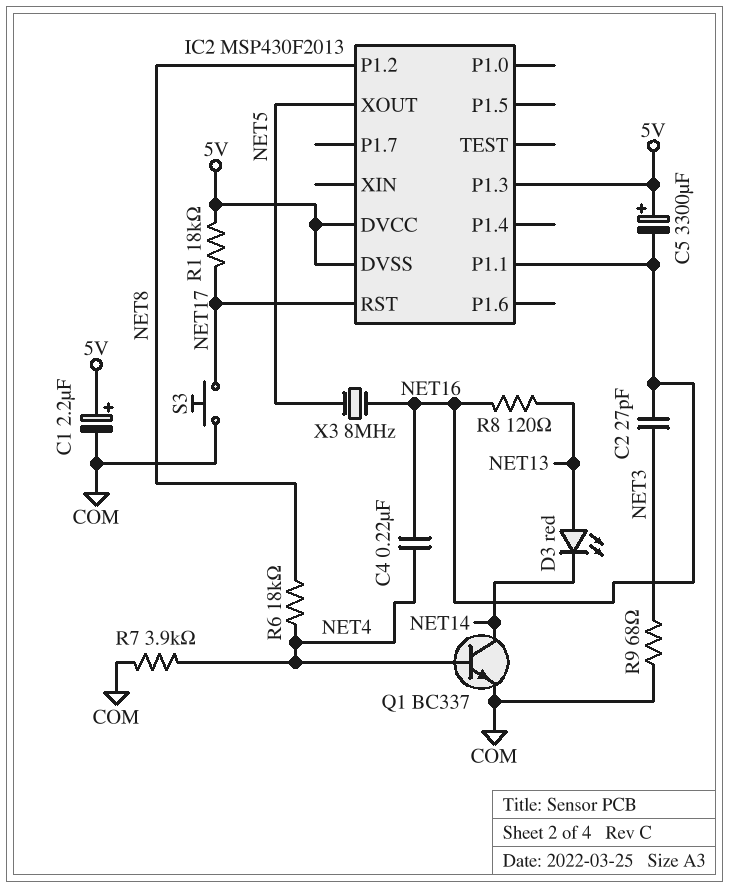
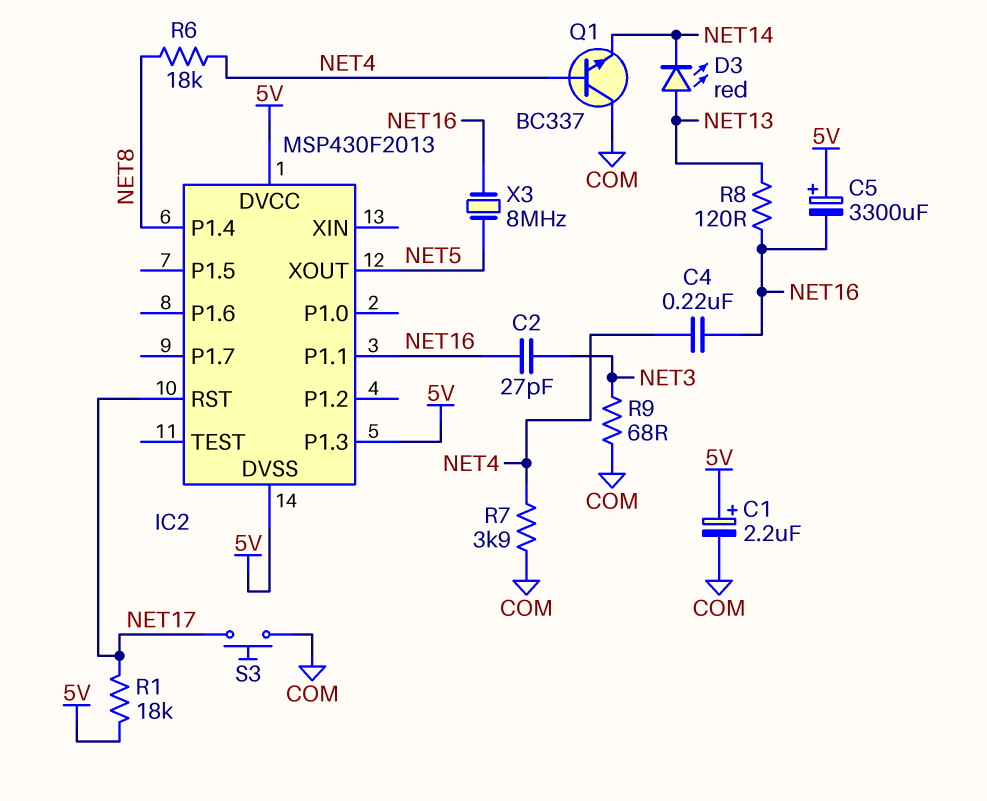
IC2 pin P1.2: NET8 -> none
IC2 pin P1.4: none -> NET8
Q1: NPN BC337 (B NET4, C NET14, E COM) -> NPN BC337 (B NET4, C COM, E NET14)

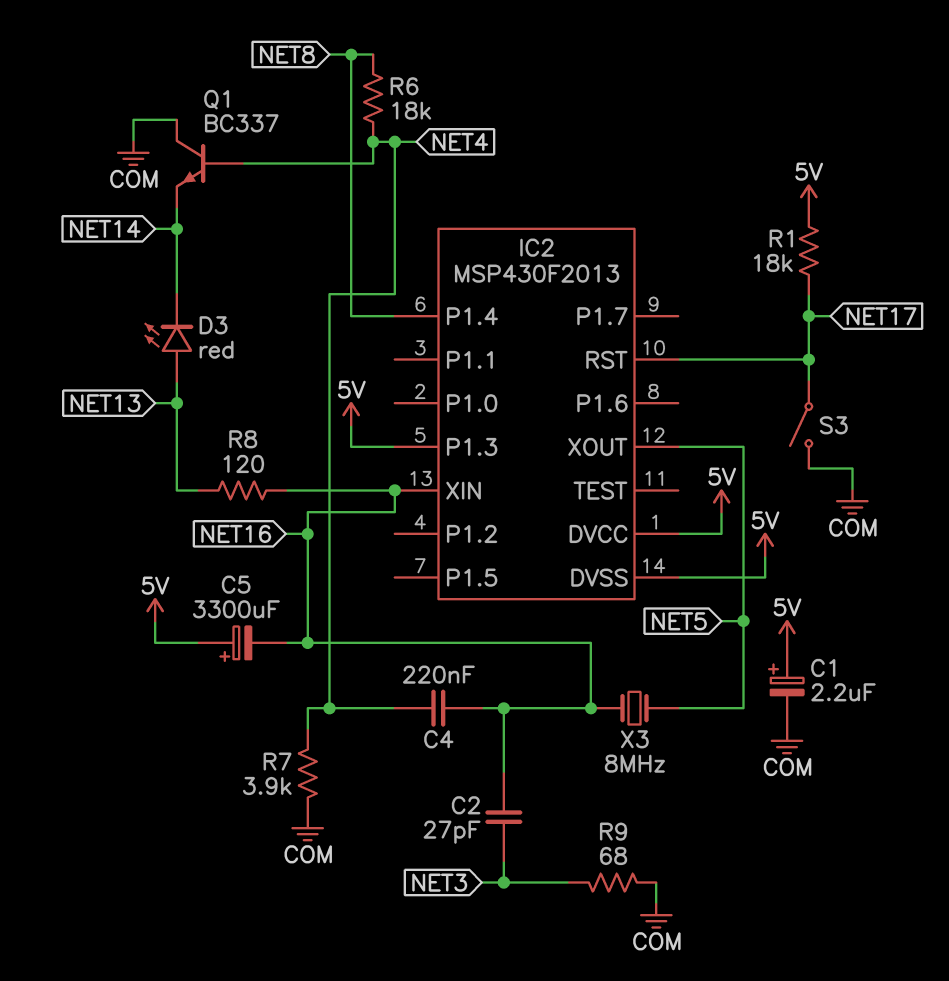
IC2 pin P1.1: NET16 -> none
IC2 pin XIN: none -> NET16
S3: button (COM, NET17) -> switch (COM, NET17)

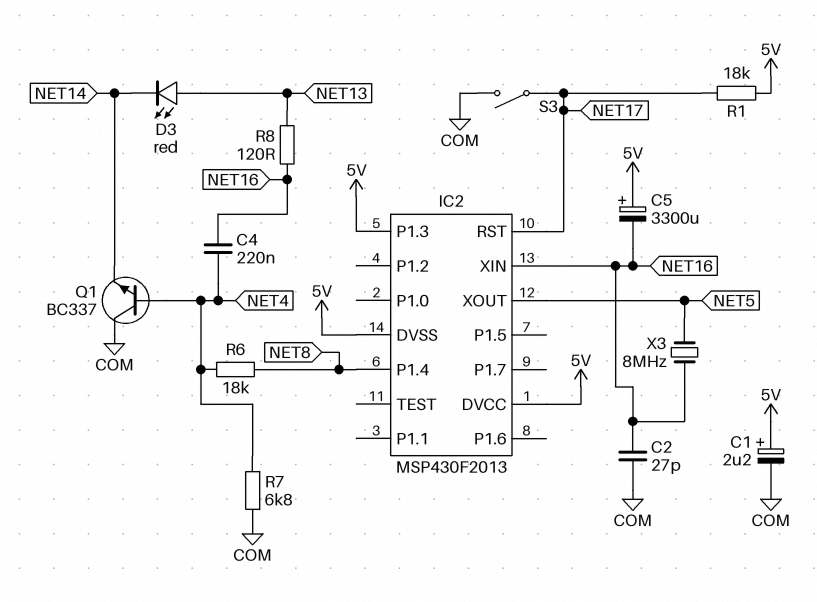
C2: 27pF (NET3, NET16) -> 27pF (COM, NET16)
R7: 3.9k (COM, NET4) -> 6.8k (COM, NET4)
R9: 68 (COM, NET3) -> none

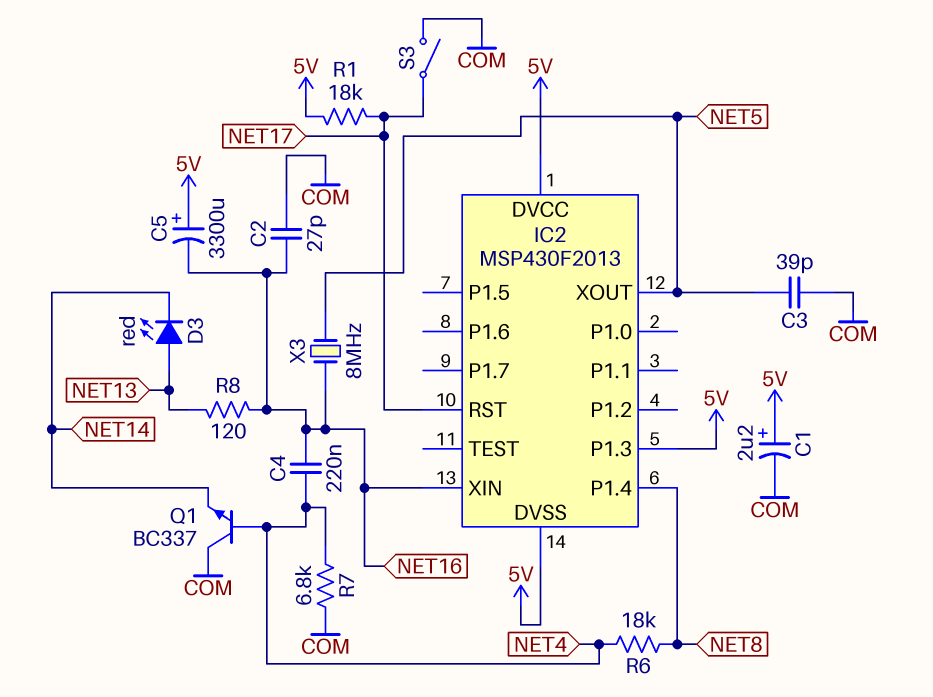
C3: none -> 39pF (COM, NET5)

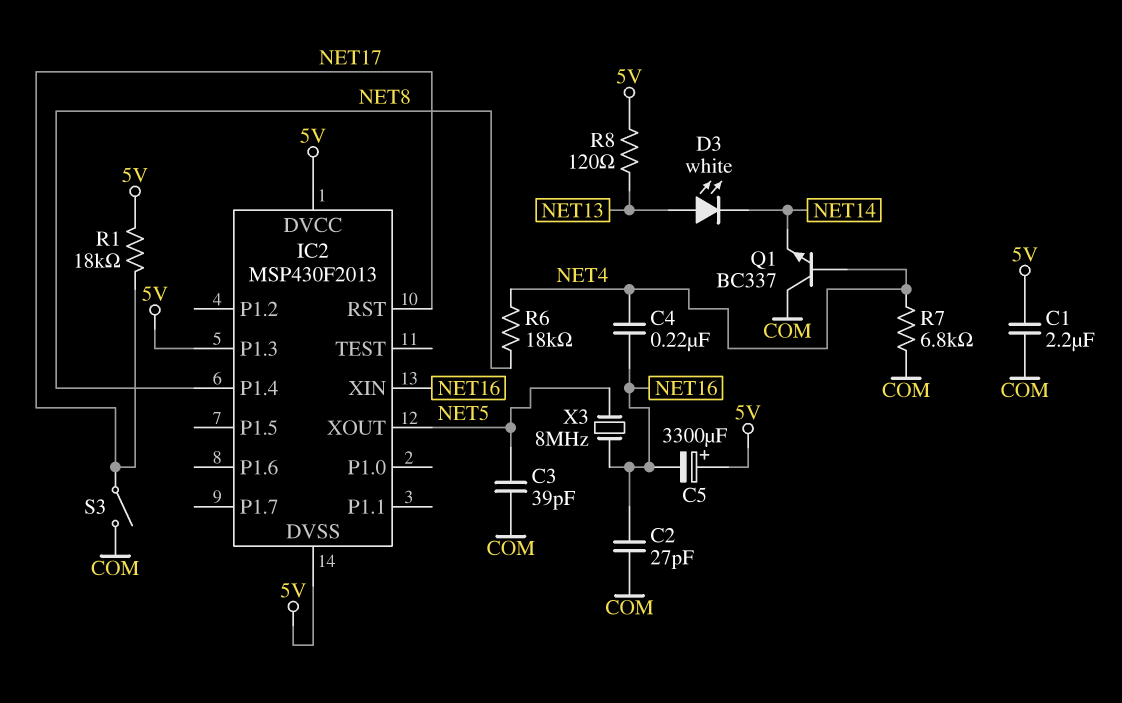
C1: 2.2uF (plus 5V, minus COM) -> 2.2uF (5V, COM)
D3: LED red (A NET13, K NET14) -> LED white (A NET13, K NET14)
R8: 120 (NET13, NET16) -> 120 (5V, NET13)

